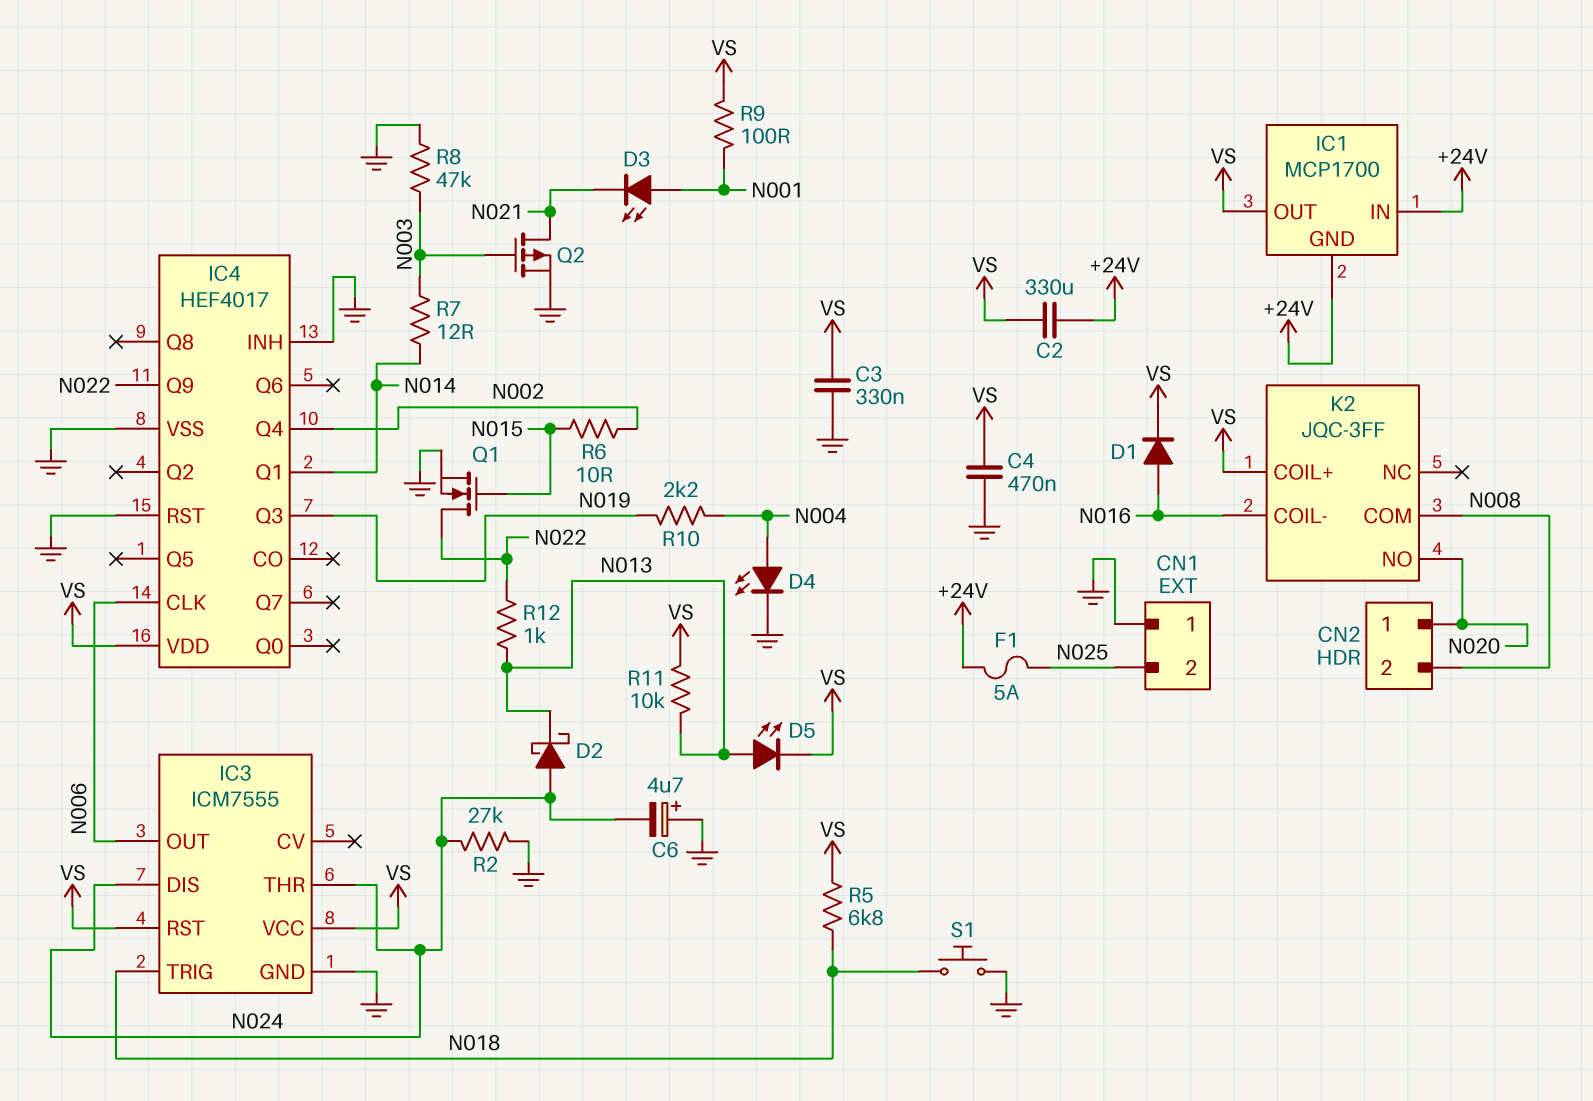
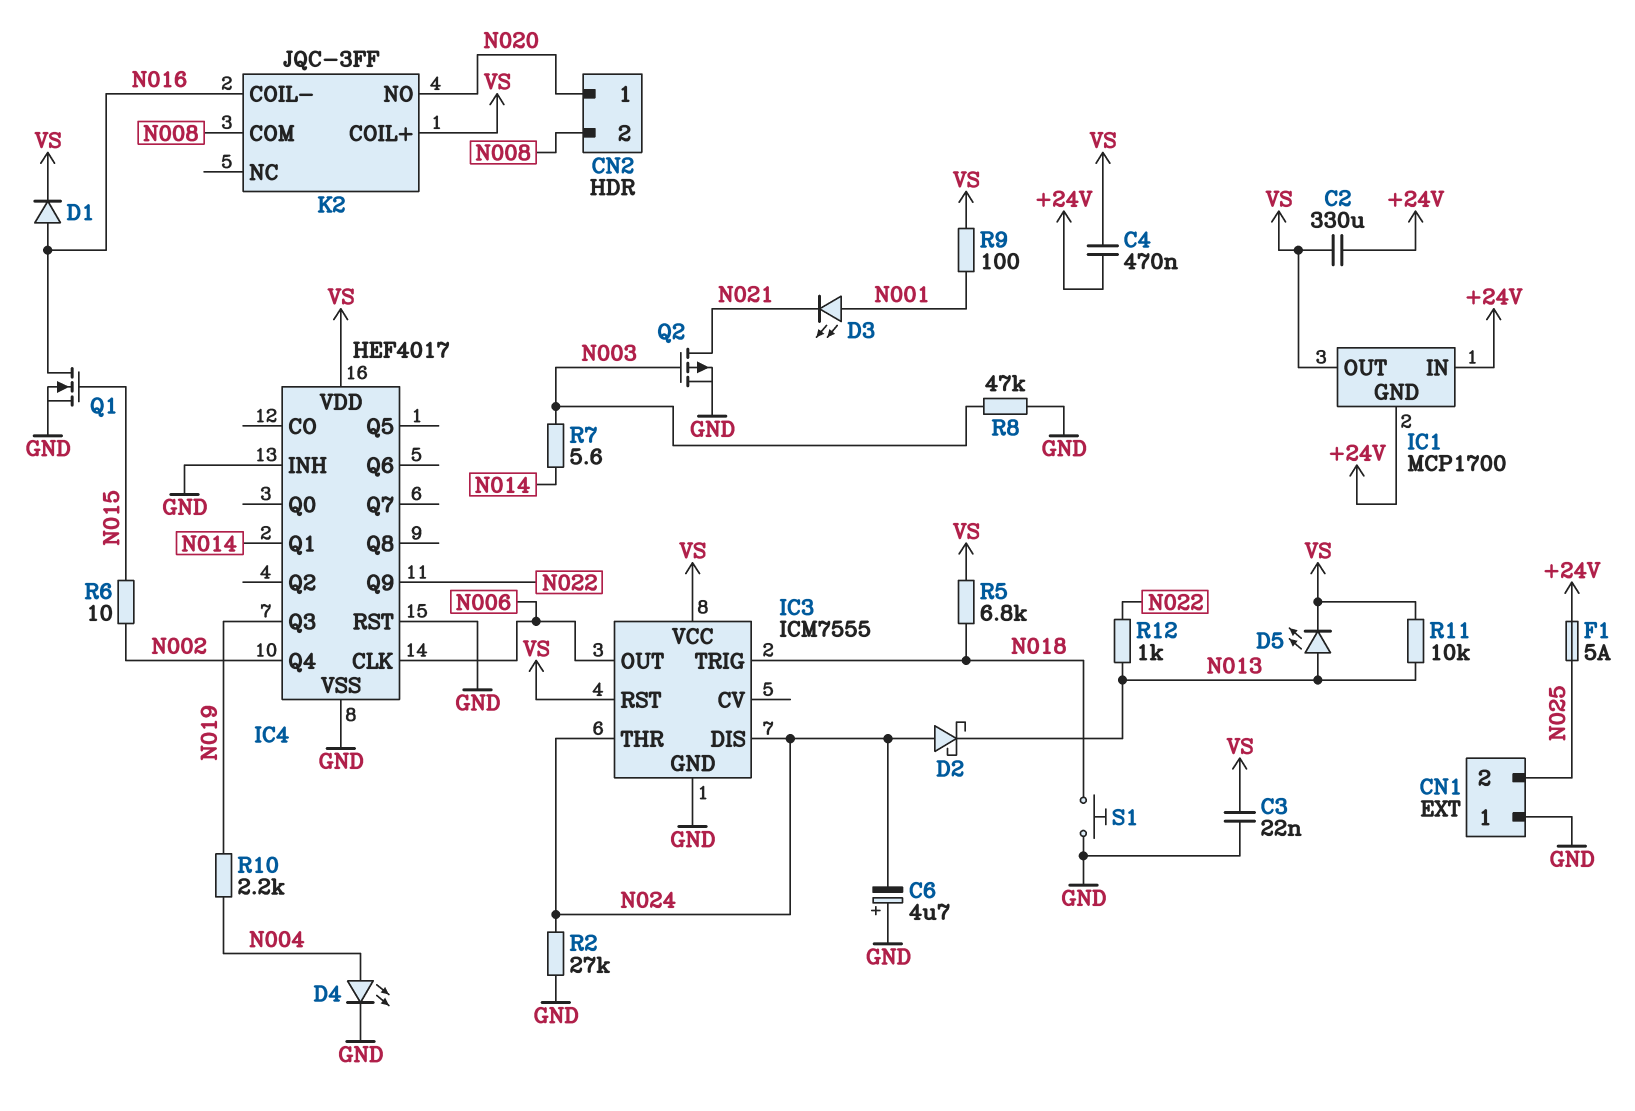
C3: 330nF (GND, VS) -> 22nF (GND, VS)
C4: 470nF (GND, VS) -> 470nF (+24V, VS)
Q1: NMOS (G N015, D N022, S GND) -> NMOS (G N015, D N016, S GND)
R7: 12 (N003, N014) -> 5.6 (N003, N014)

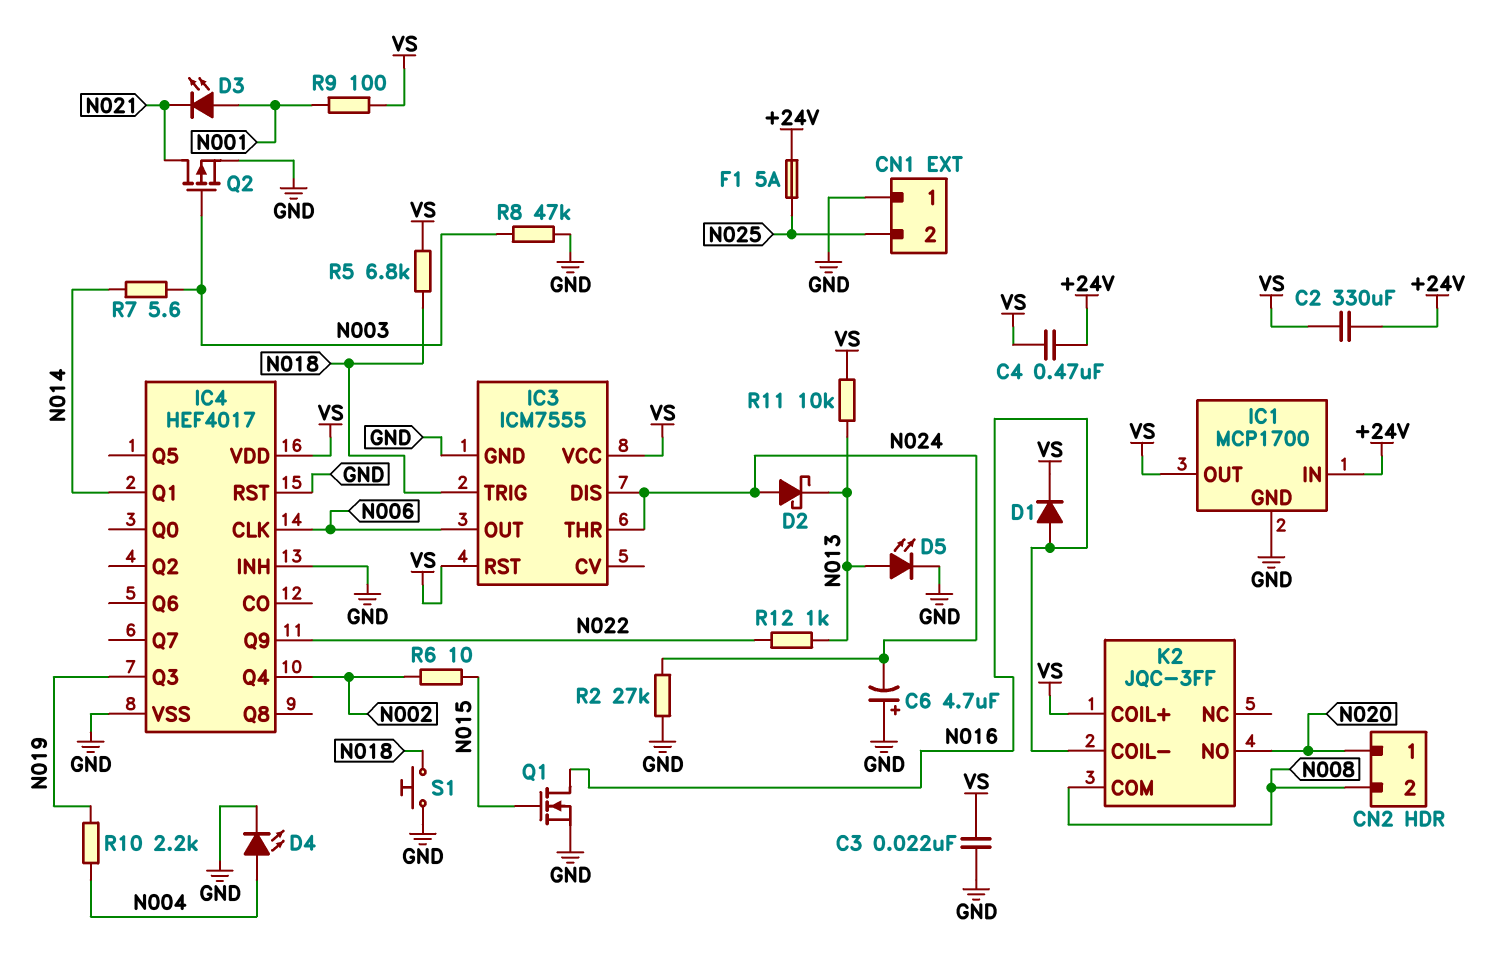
D5: LED (A N013, K VS) -> LED (A N013, K GND)
IC1 pin GND: +24V -> GND

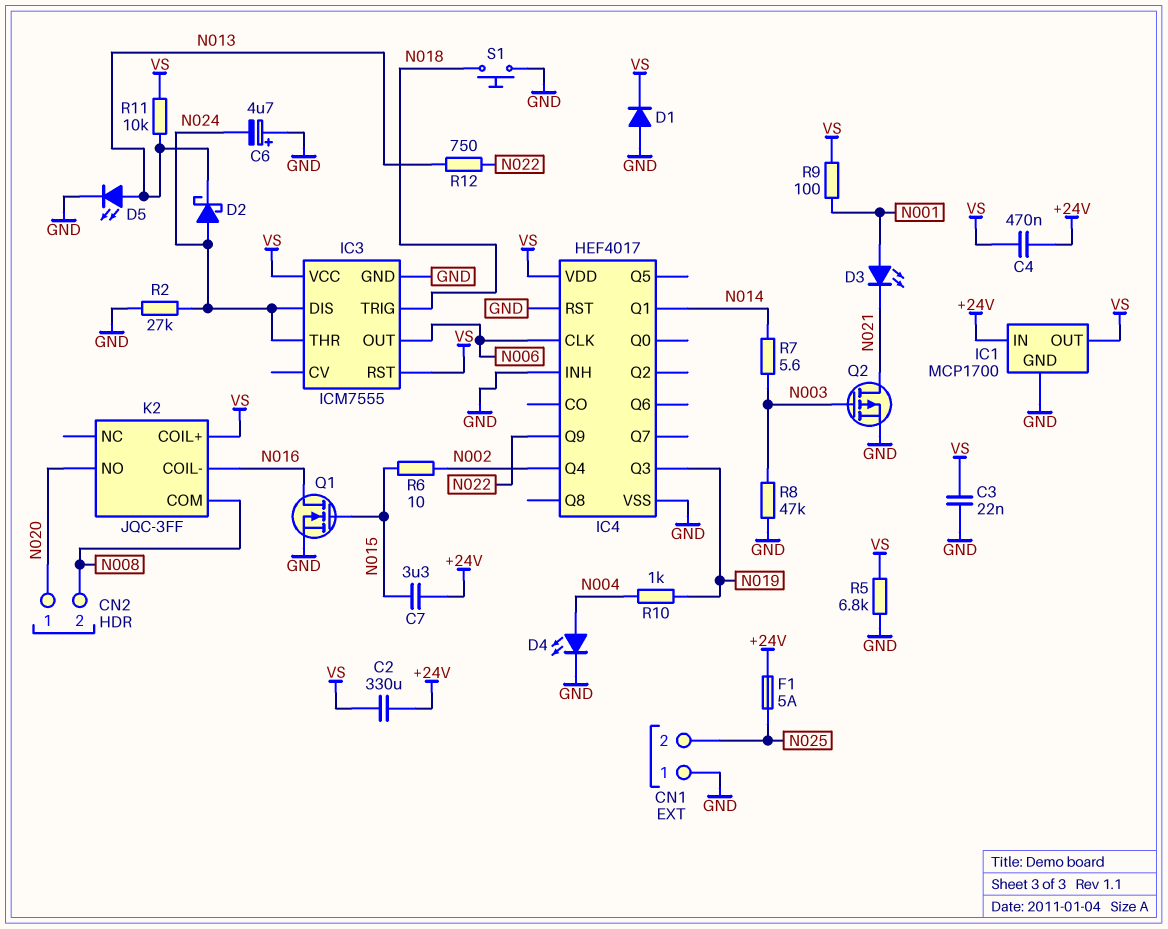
C7: none -> 3.3uF (+24V, N015)
D1: diode (A N016, K VS) -> diode (A GND, K VS)
R5: 6.8k (N018, VS) -> 6.8k (GND, VS)
R10: 2.2k (N004, N019) -> 1k (N004, N019)
R12: 1k (N013, N022) -> 750 (N013, N022)

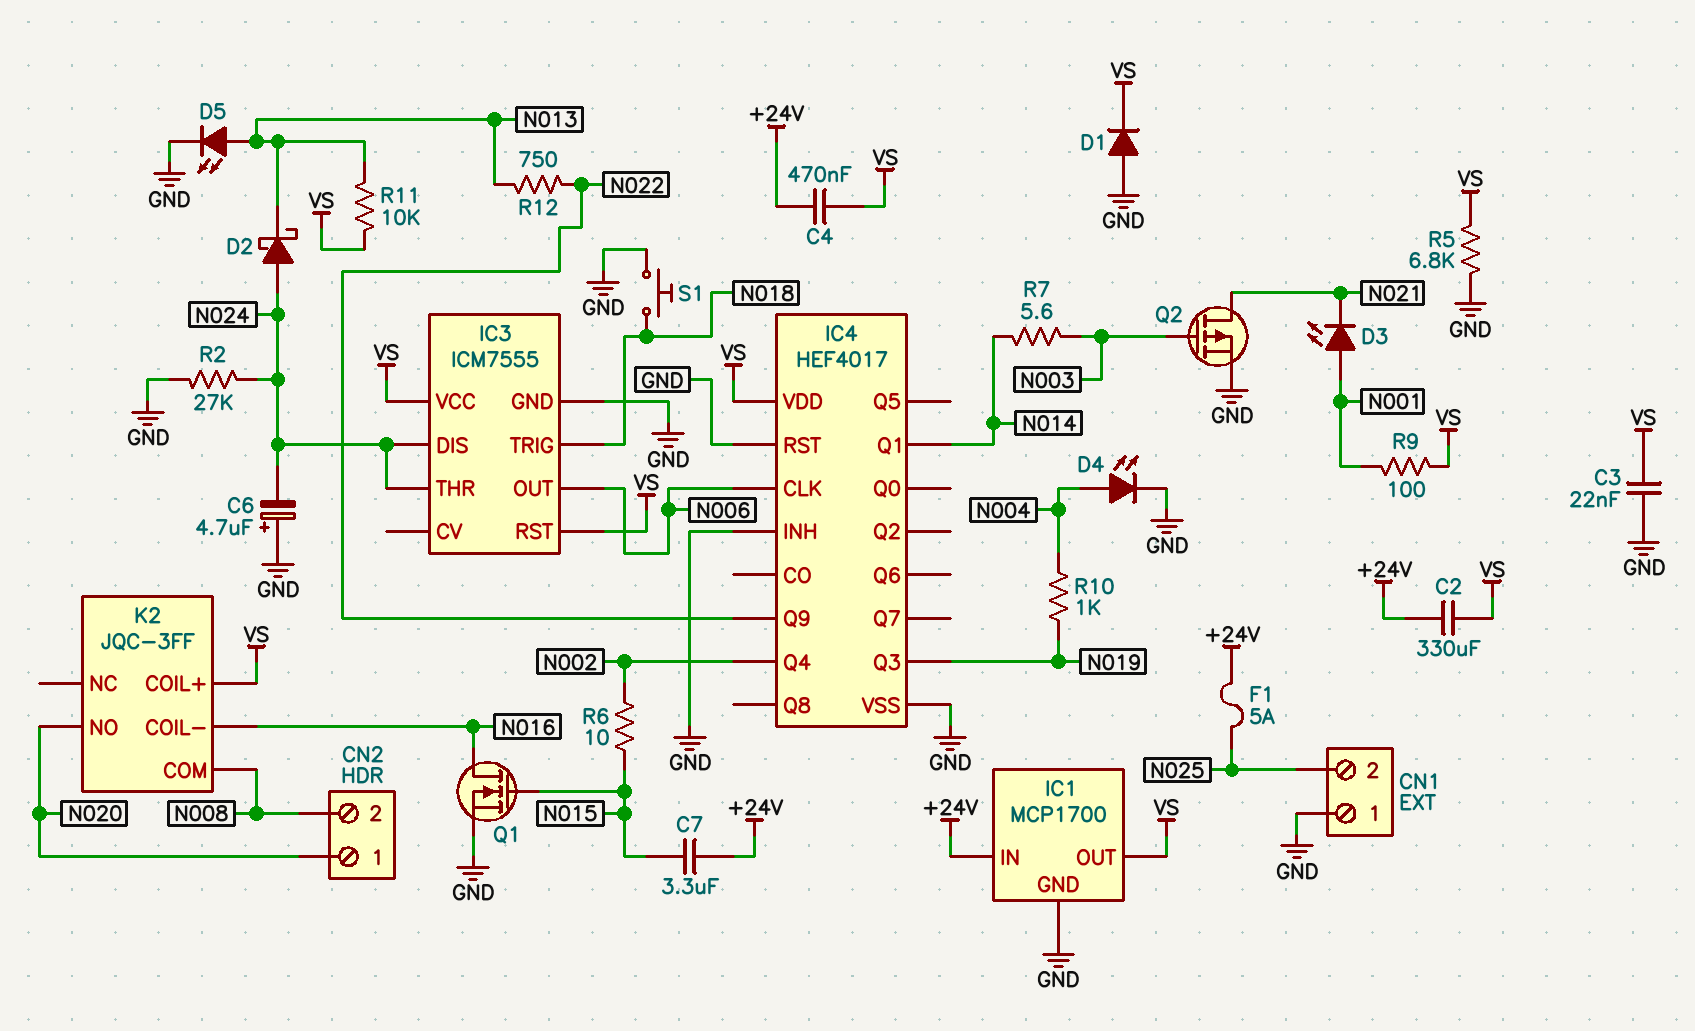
R8: 47k (GND, N003) -> none

